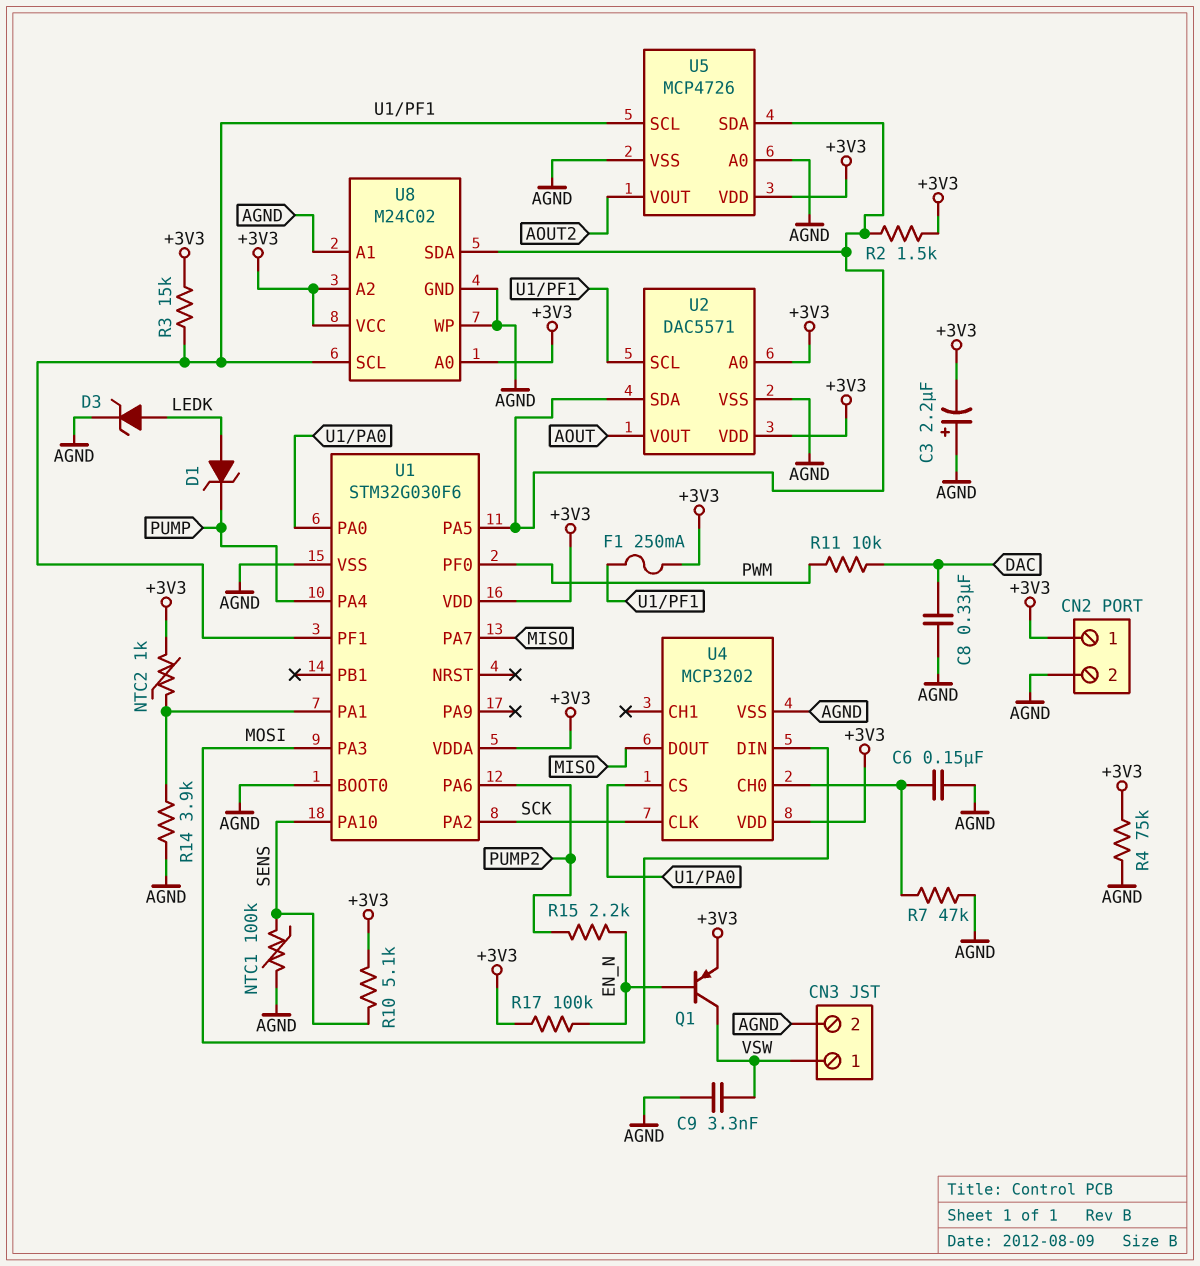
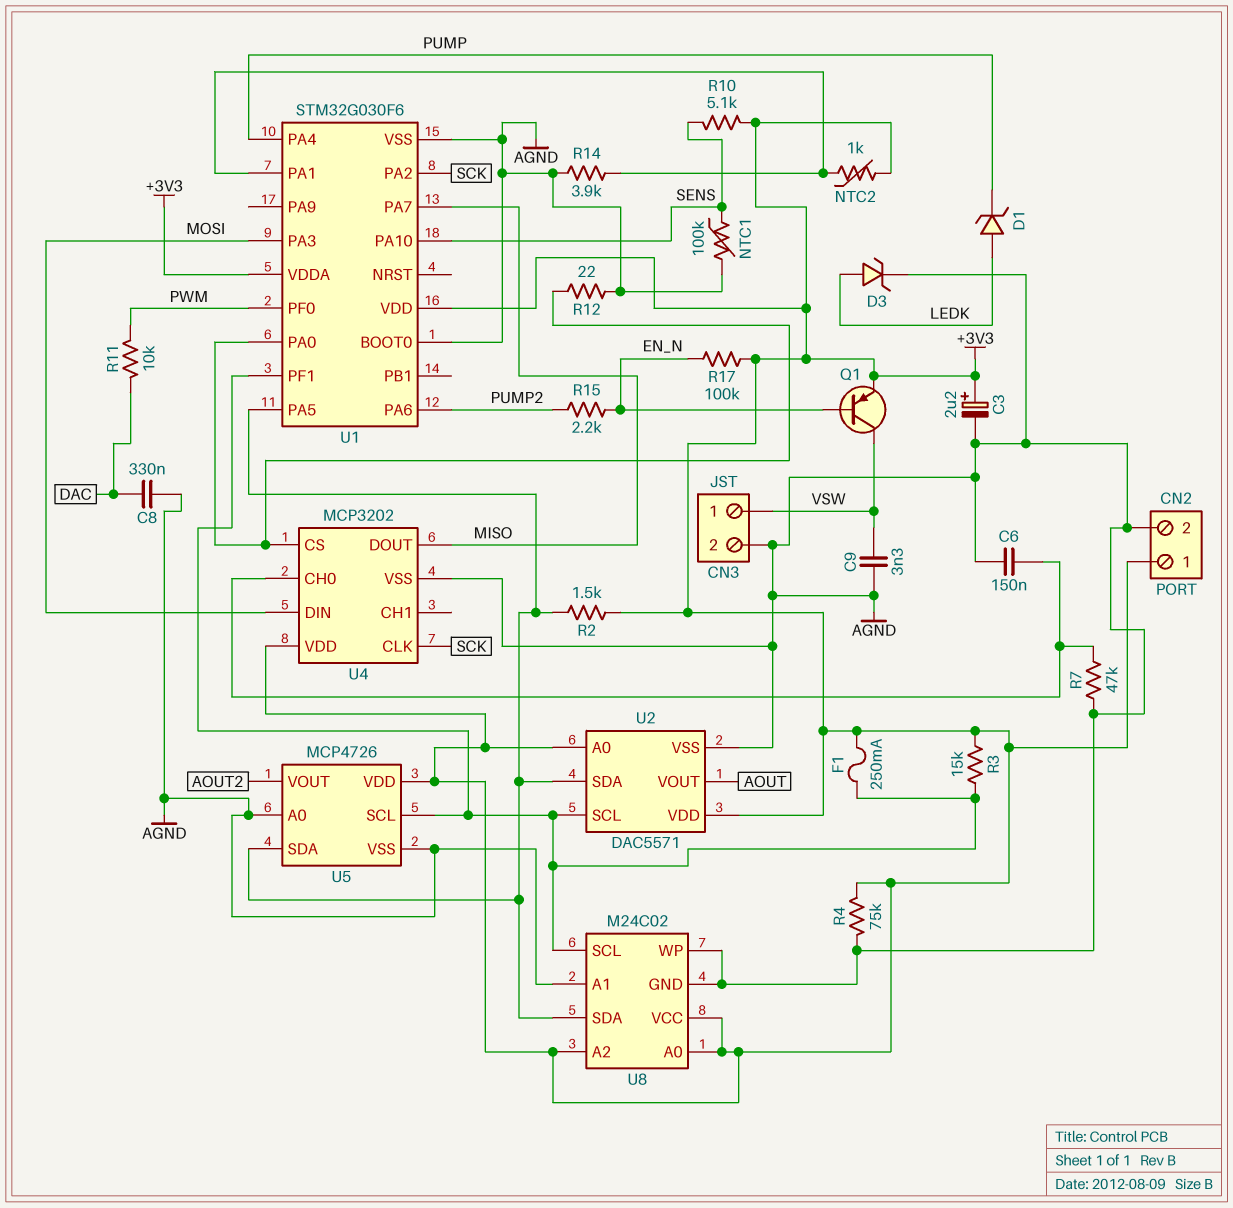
C3: 2.2uF (plus AGND, minus +3V3) -> 2.2uF (plus +3V3, minus AGND)
R12: none -> 22 (AGND, U1/PA0)

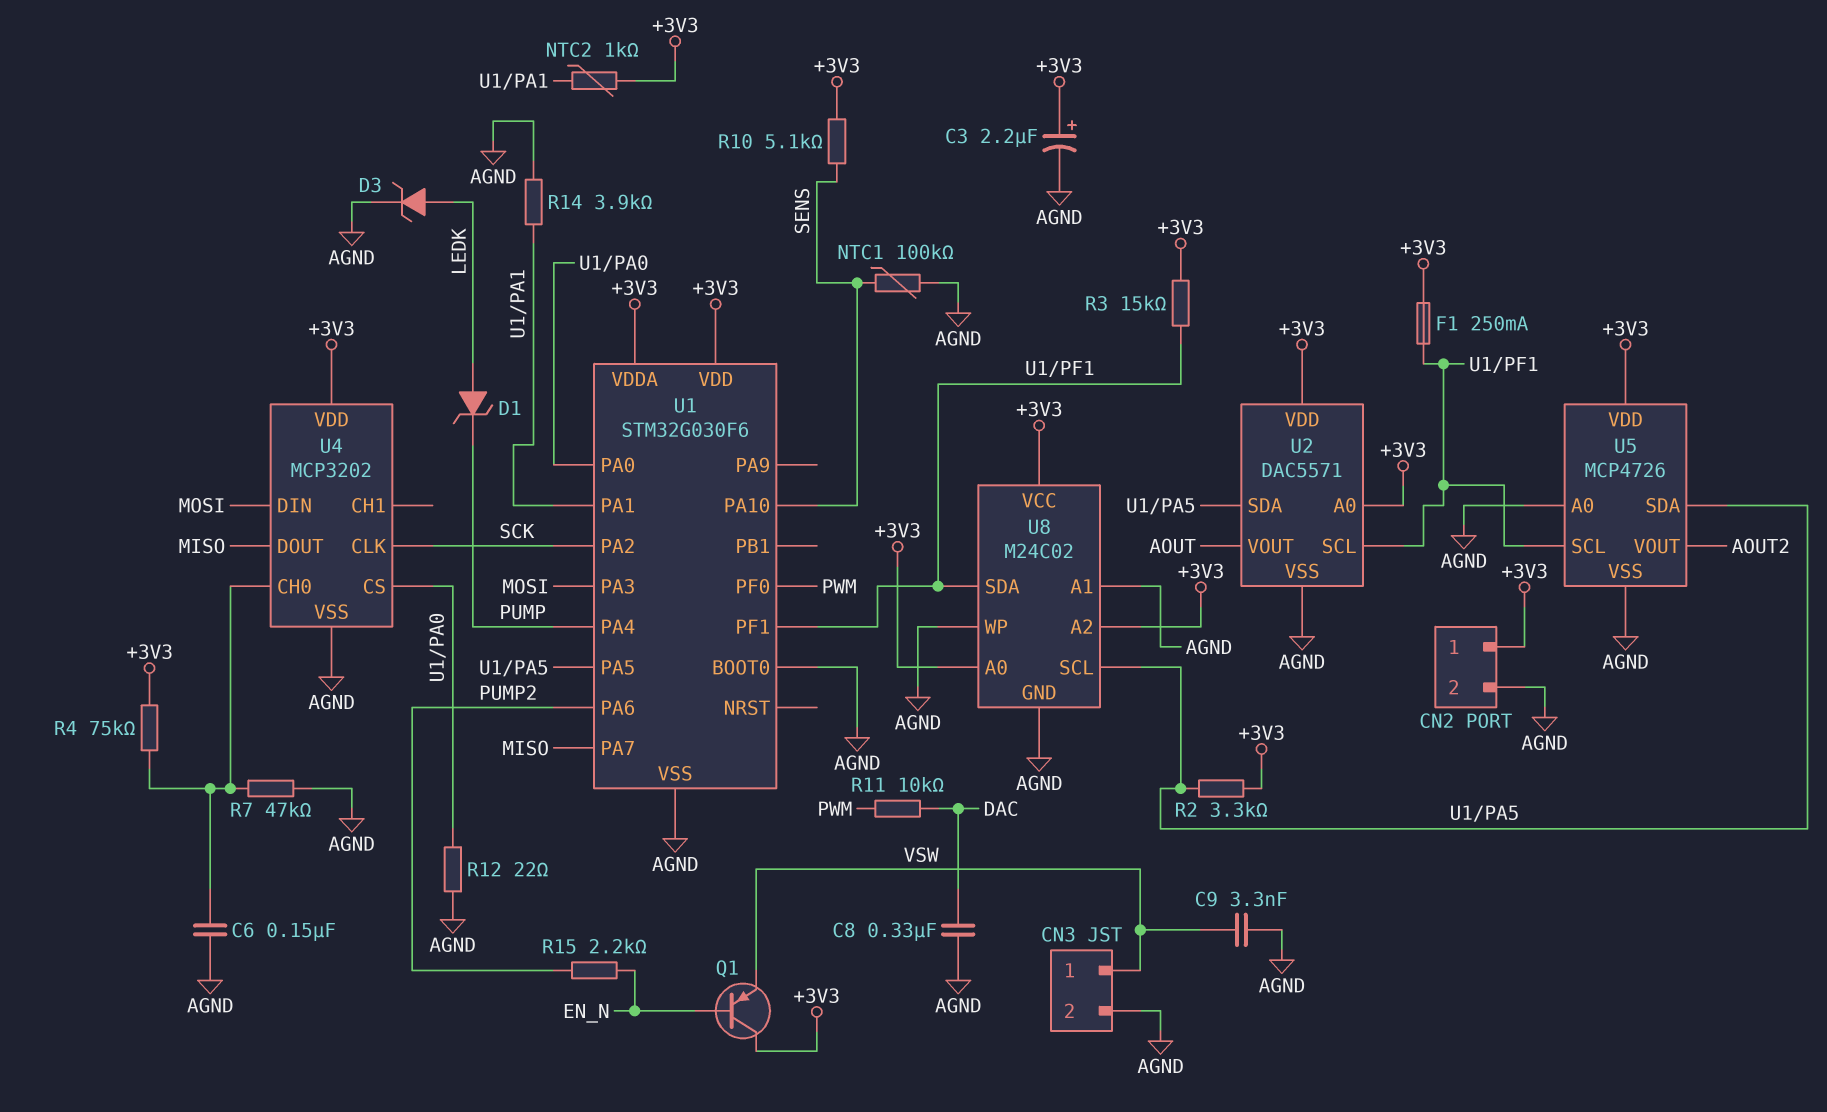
Q1: PNP (B EN_N, C VSW, E +3V3) -> PNP (B EN_N, C +3V3, E VSW)
R2: 1.5k (+3V3, U1/PA5) -> 3.3k (+3V3, U1/PA5)
R4: 75k (+3V3, AGND) -> 75k (+3V3, U4/CH0)
R17: 100k (+3V3, EN_N) -> none
U8 pin SCL: U1/PF1 -> U1/PA5
U8 pin SDA: U1/PA5 -> U1/PF1

